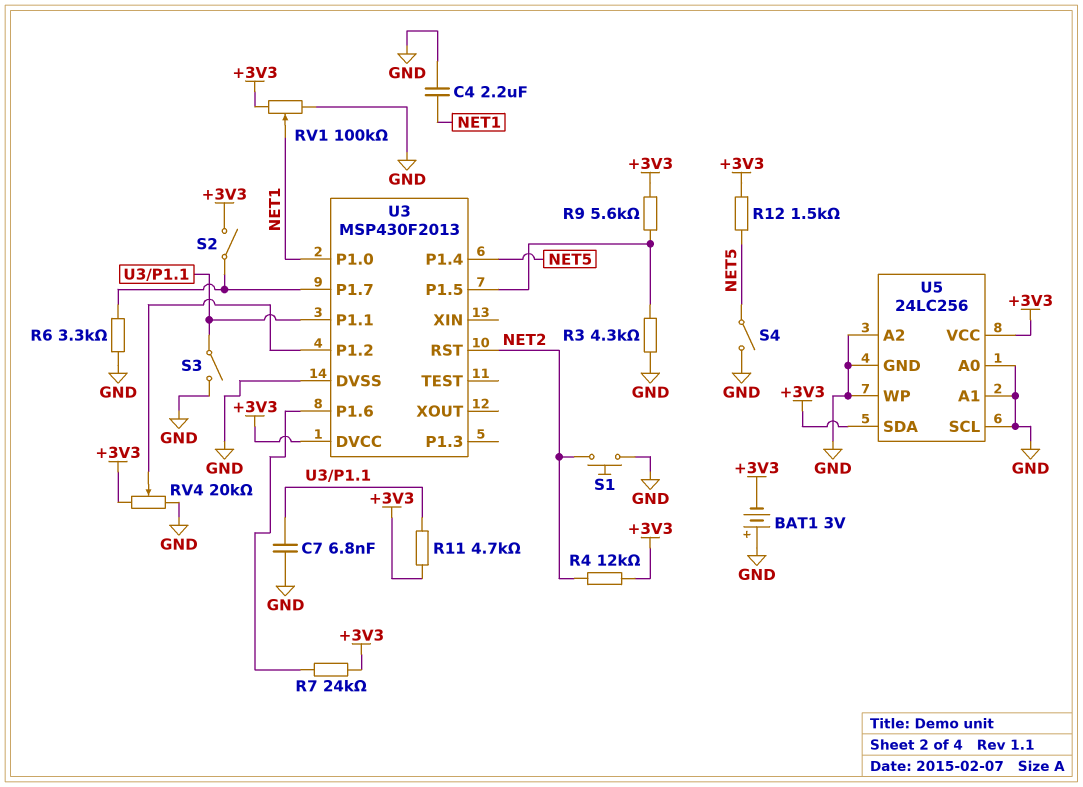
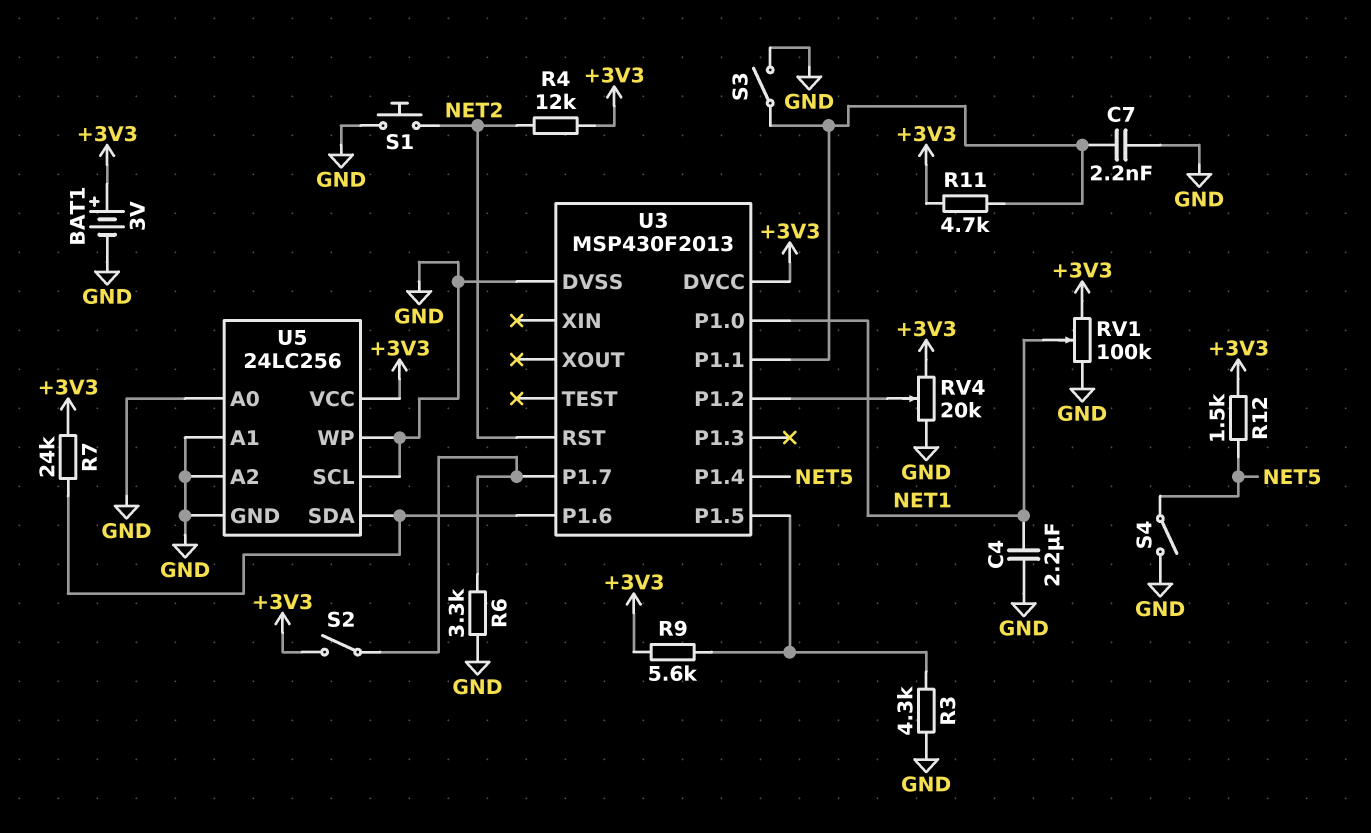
BAT1: 3V (plus GND, minus +3V3) -> 3V (plus +3V3, minus GND)
C7: 6.8nF (GND, U3/P1.1) -> 2.2nF (GND, U3/P1.1)
U5 pin SDA: +3V3 -> U3/P1.6

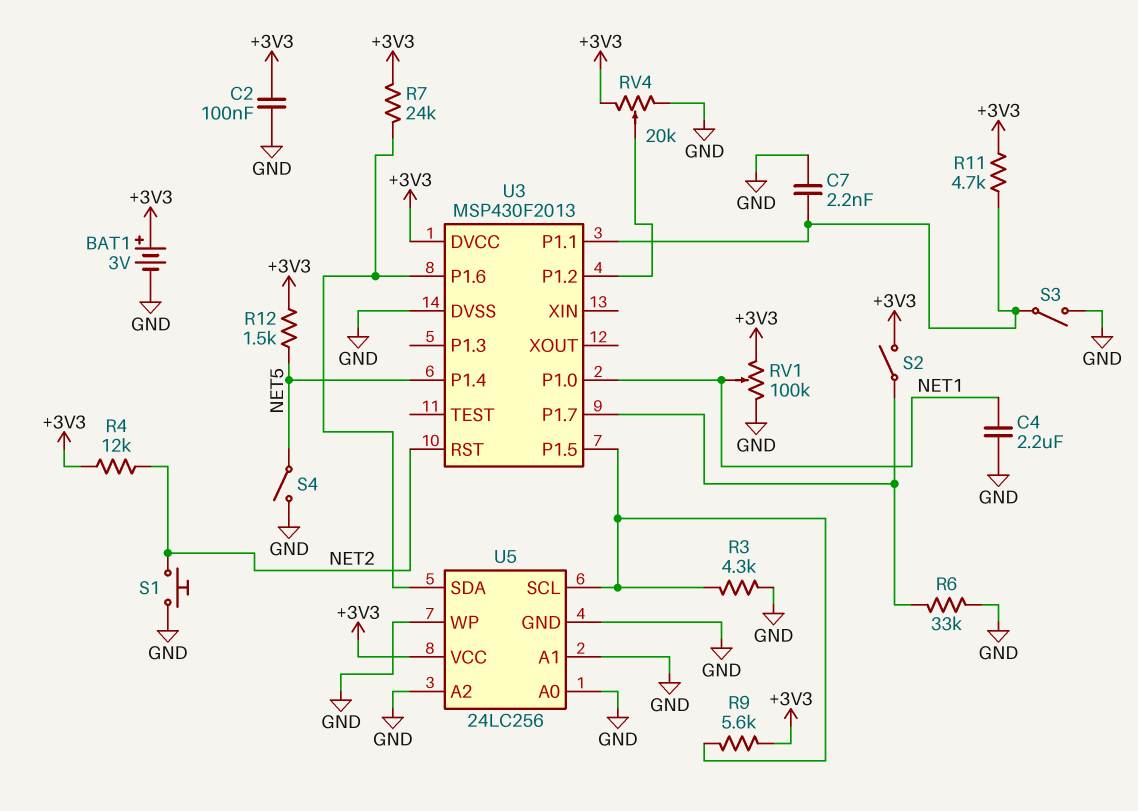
C2: none -> 100nF (+3V3, GND)
R6: 3.3k (GND, U3/P1.7) -> 33k (GND, U3/P1.7)
U5 pin SCL: GND -> U3/P1.5

